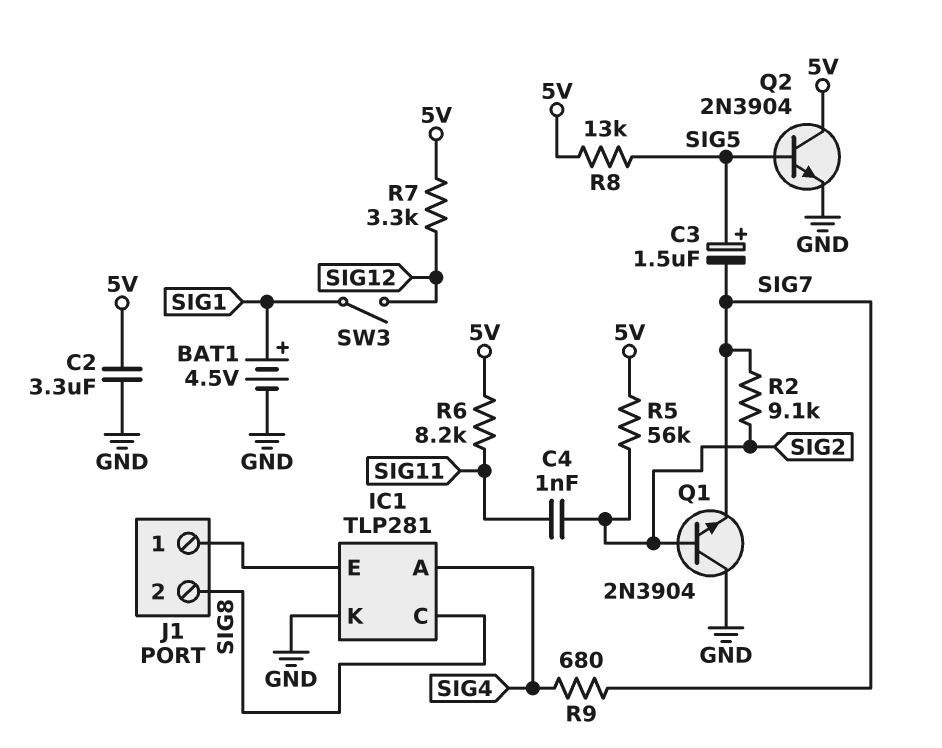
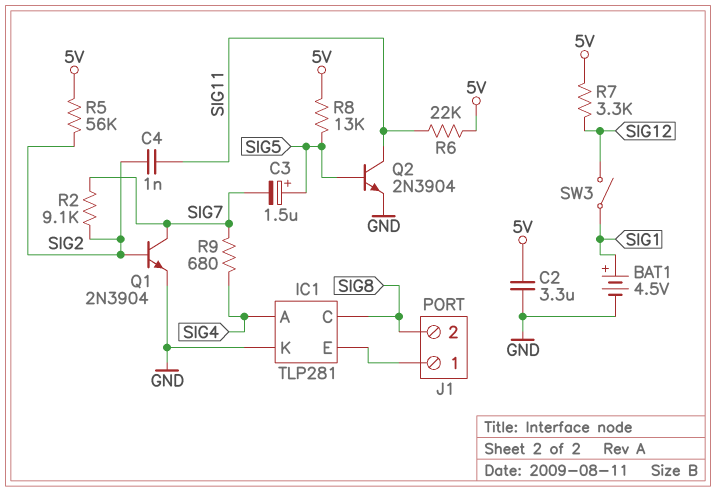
Q1: NPN 2N3904 (B SIG2, C GND, E SIG7) -> NPN 2N3904 (B SIG2, C SIG7, E GND)
Q2: NPN 2N3904 (B SIG5, C 5V, E GND) -> NPN 2N3904 (B SIG5, C SIG11, E GND)
R6: 8.2k (5V, SIG11) -> 22k (5V, SIG11)

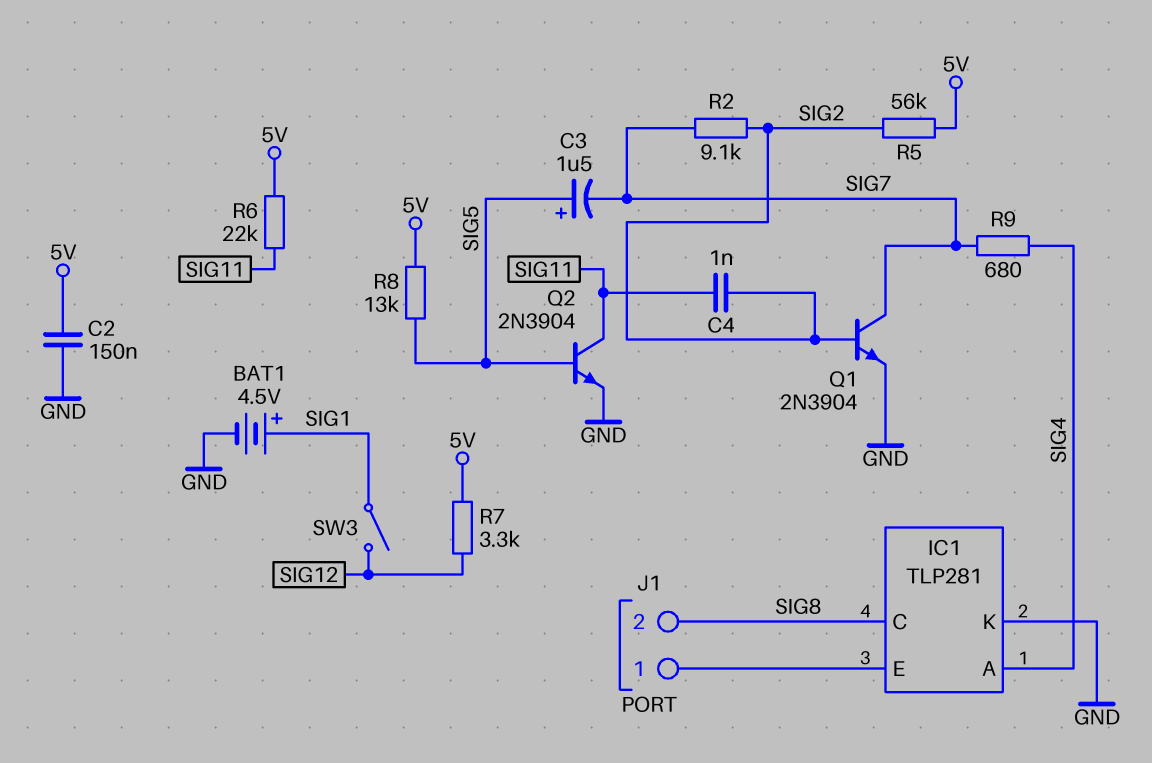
C2: 3.3uF (5V, GND) -> 150nF (5V, GND)

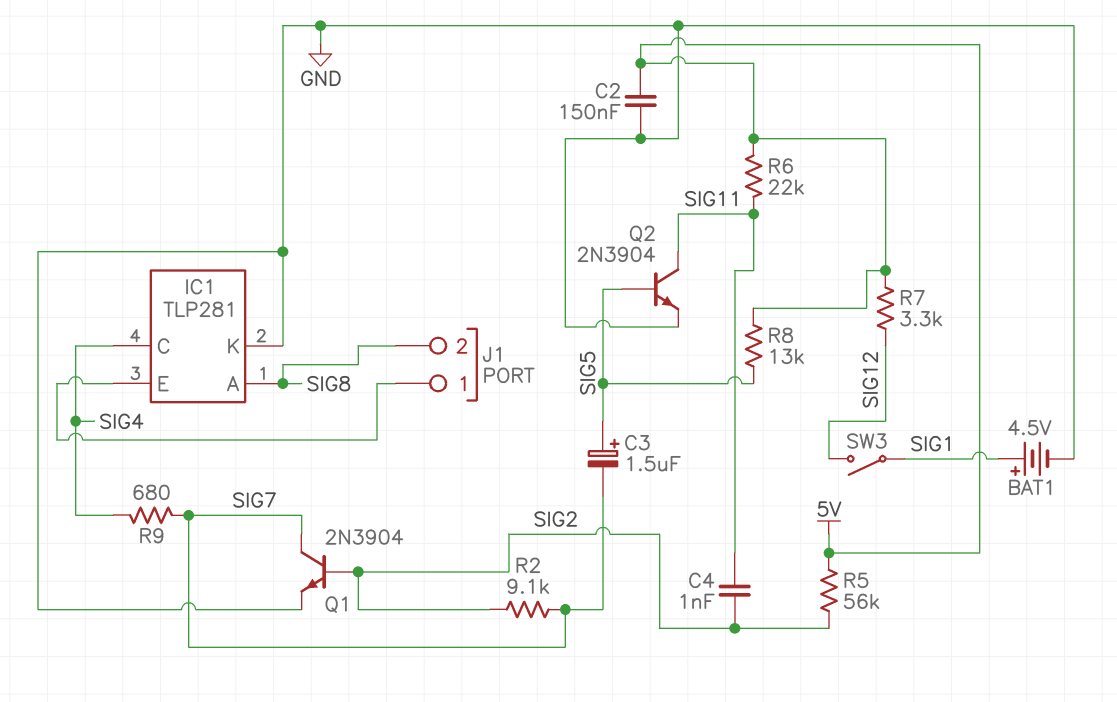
IC1 pin A: SIG4 -> SIG8
IC1 pin C: SIG8 -> SIG4

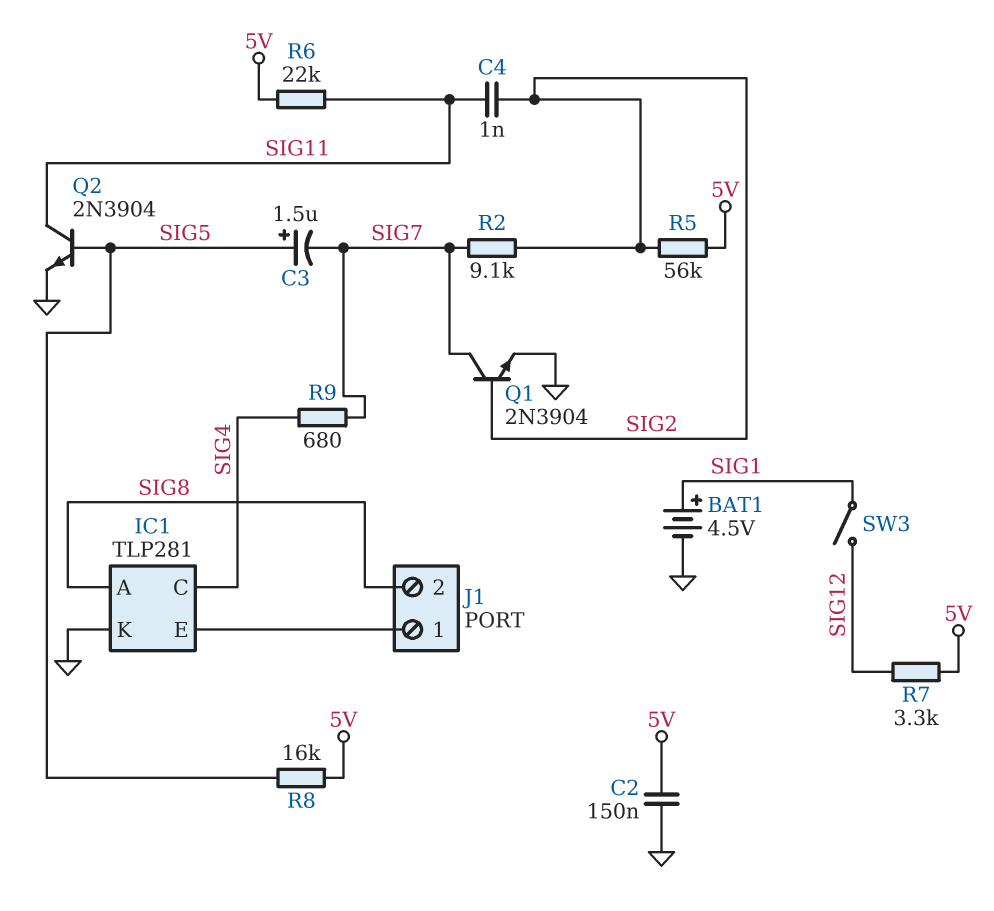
R8: 13k (5V, SIG5) -> 16k (5V, SIG5)

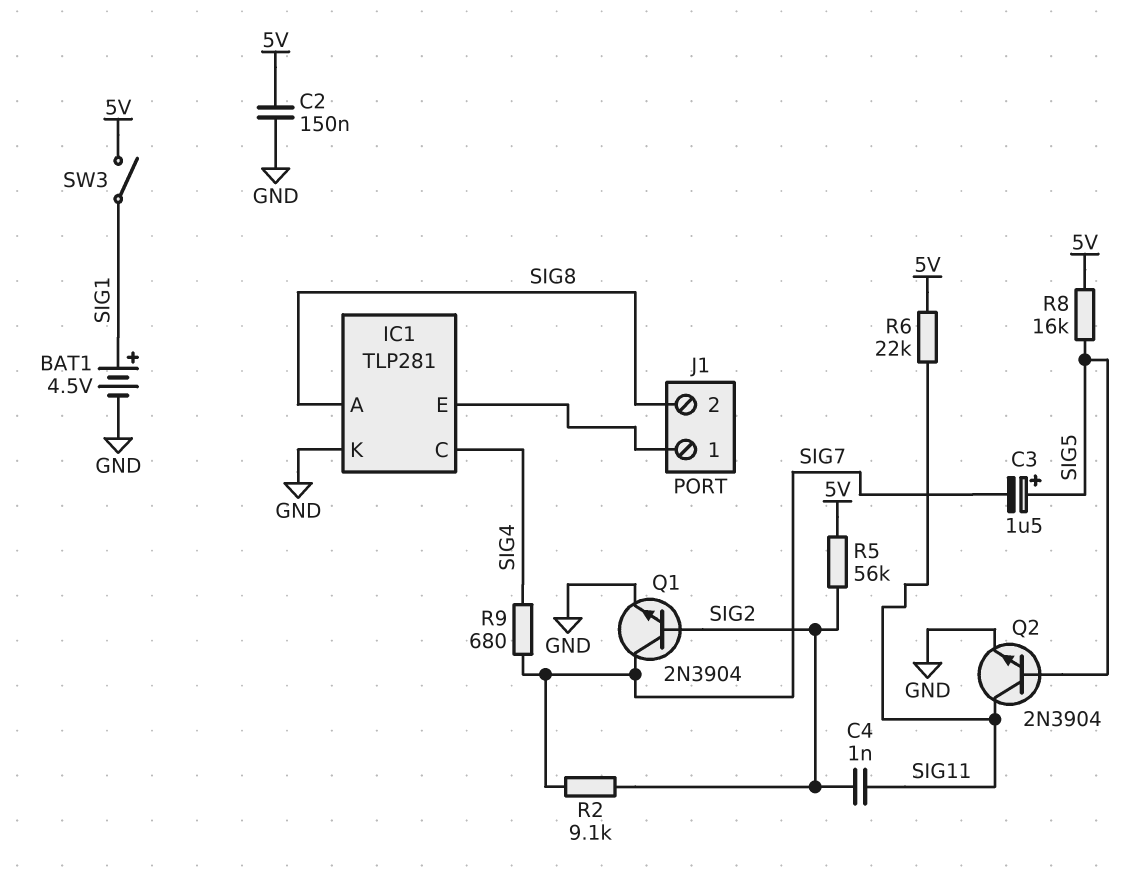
R7: 3.3k (5V, SIG12) -> none
SW3: switch (SIG1, SIG12) -> switch (5V, SIG1)

